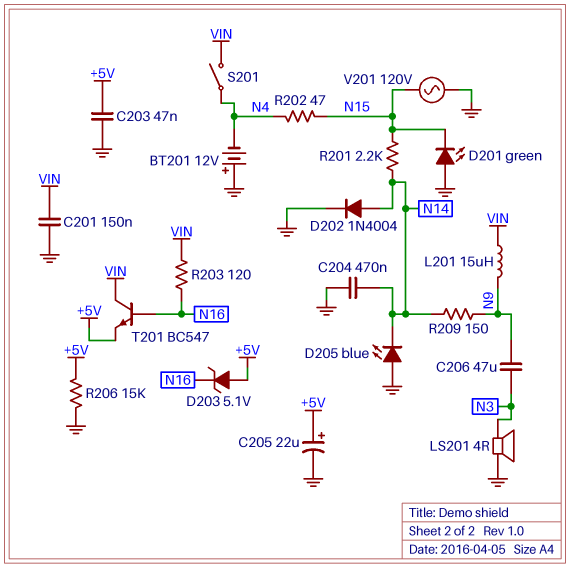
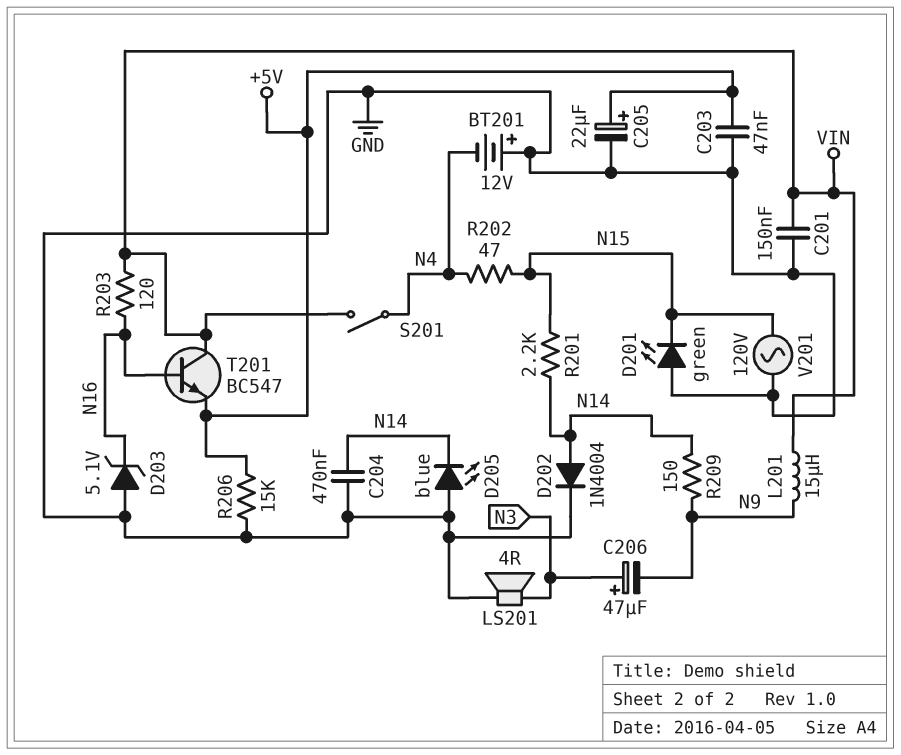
C206: 47uF (N3, N9) -> 47uF (plus N3, minus N9)
D203: zener 5.1V (A +5V, K N16) -> zener 5.1V (A GND, K N16)

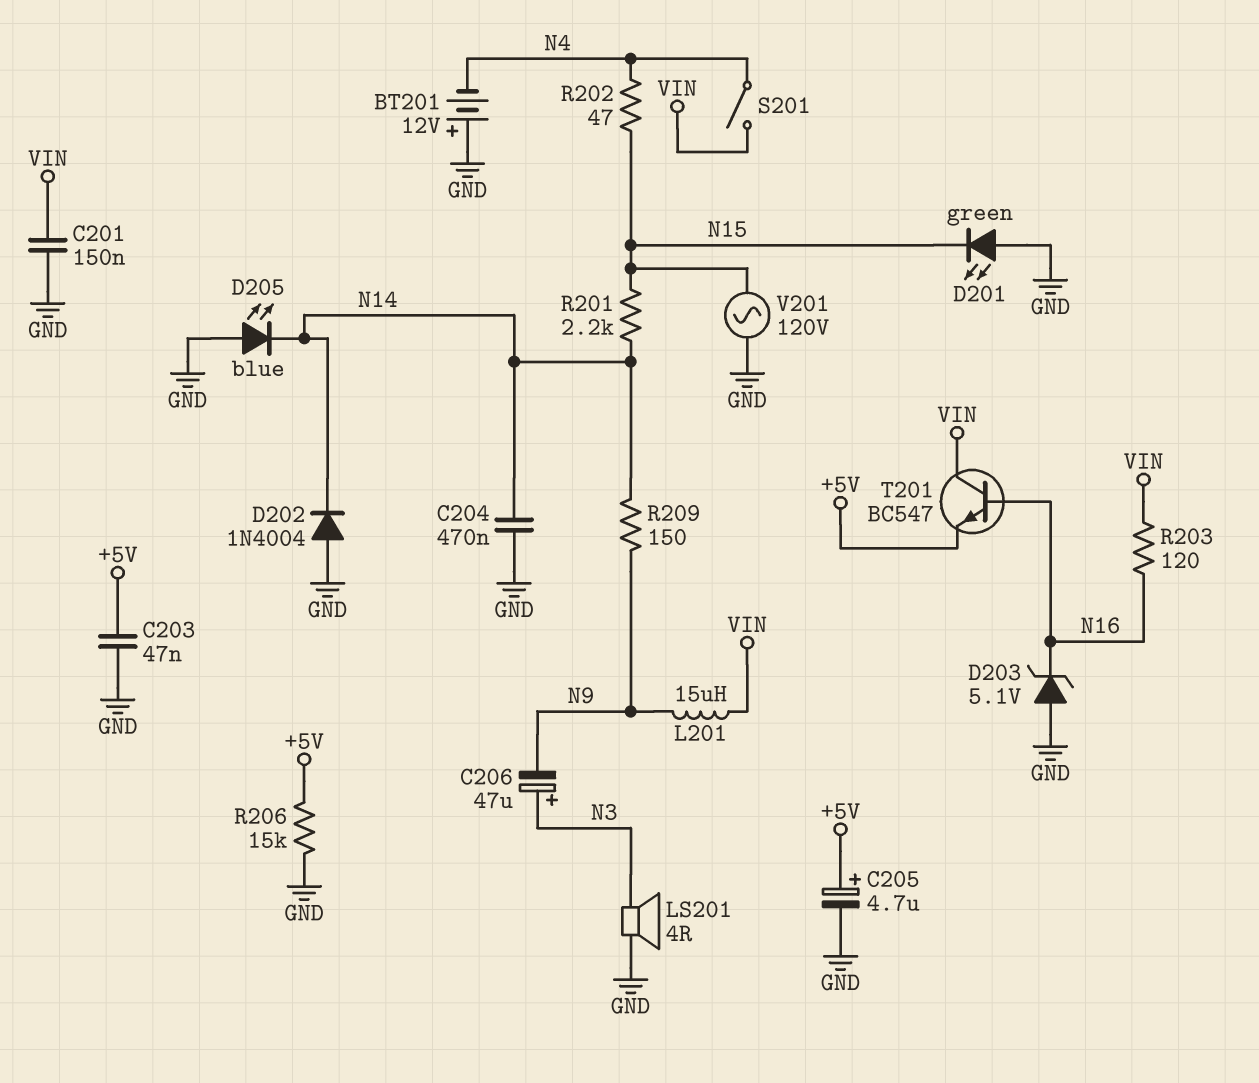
C205: 22uF (plus +5V, minus GND) -> 4.7uF (plus +5V, minus GND)
D202: diode 1N4004 (A N14, K GND) -> diode 1N4004 (A GND, K N14)

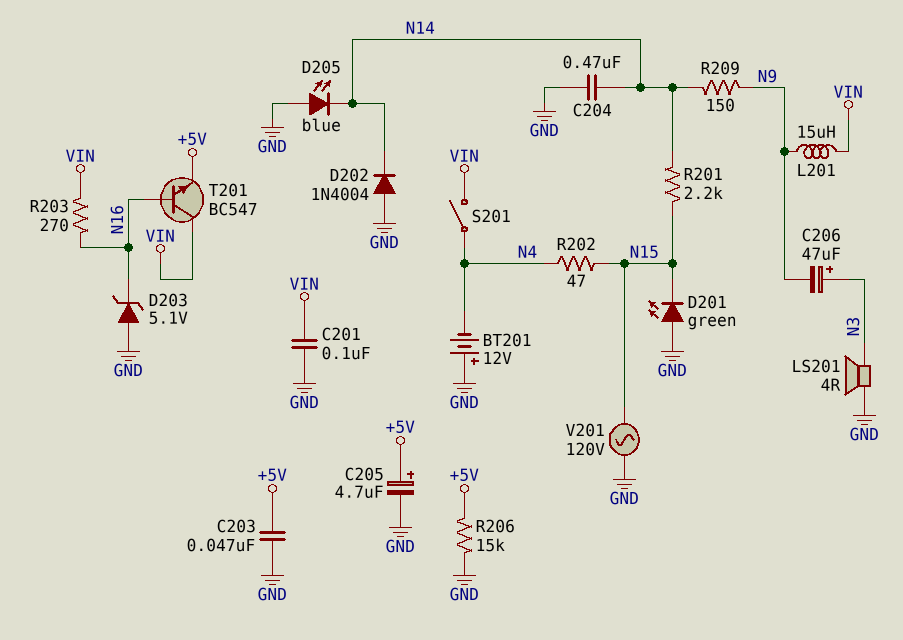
C201: 150nF (GND, VIN) -> 100nF (GND, VIN)
R203: 120 (N16, VIN) -> 270 (N16, VIN)

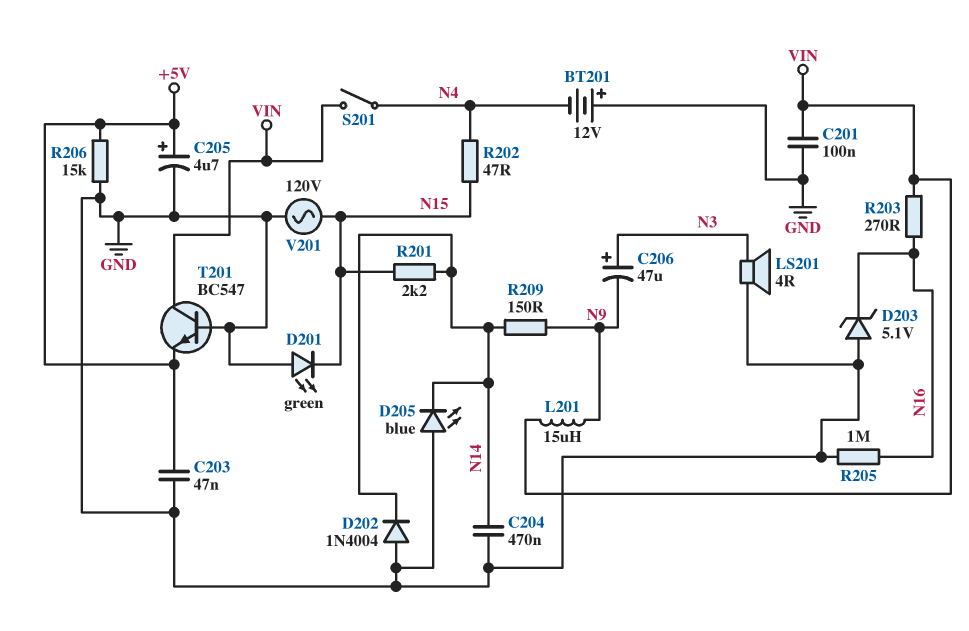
R205: none -> 1M (GND, N16)
T201: NPN BC547 (B N16, C VIN, E +5V) -> NPN BC547 (B GND, C VIN, E +5V)

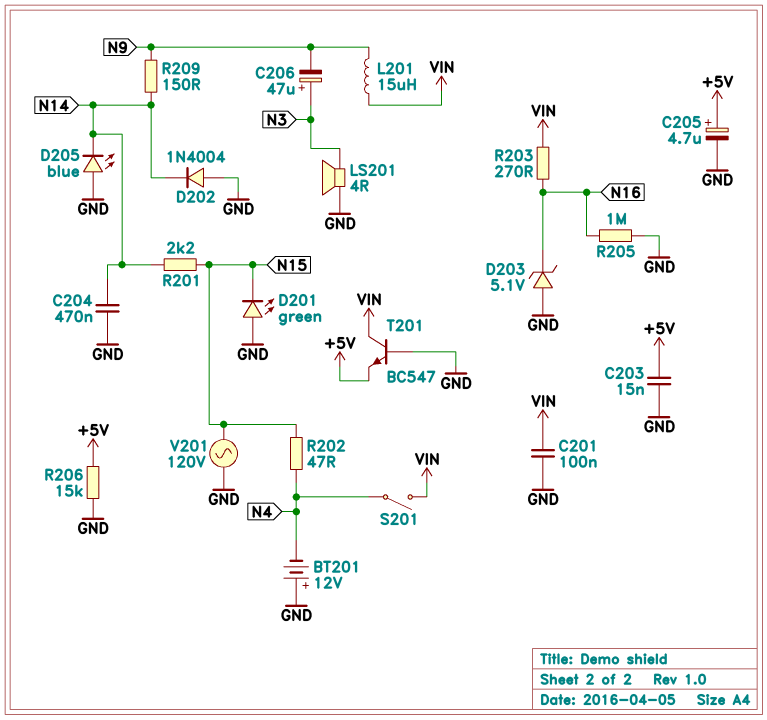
C203: 47nF (+5V, GND) -> 15nF (+5V, GND)

